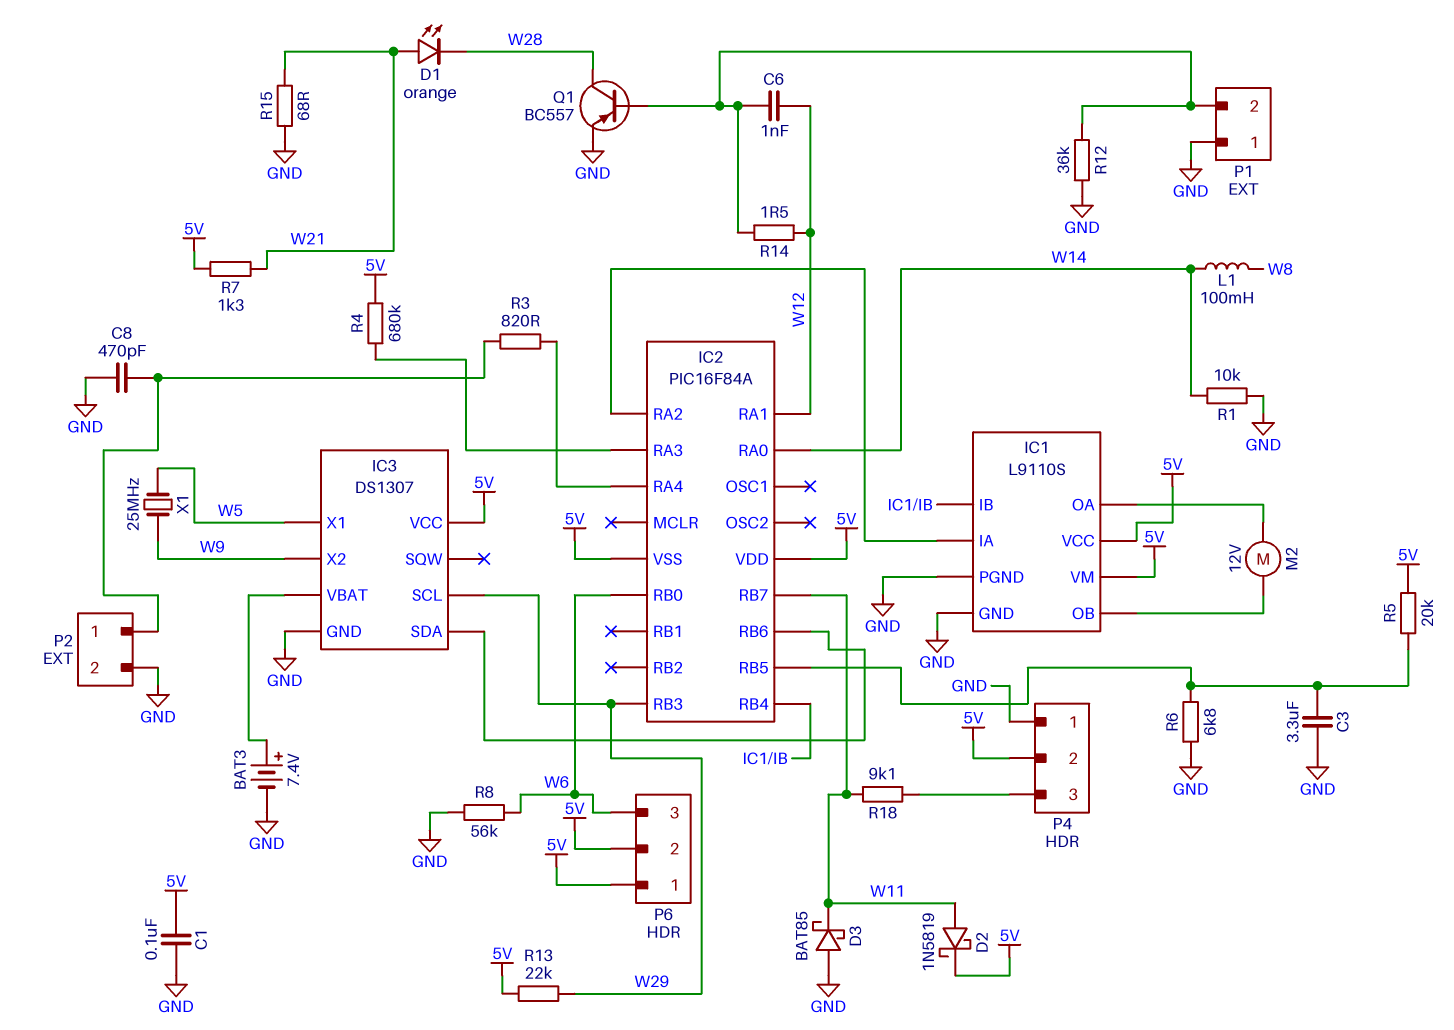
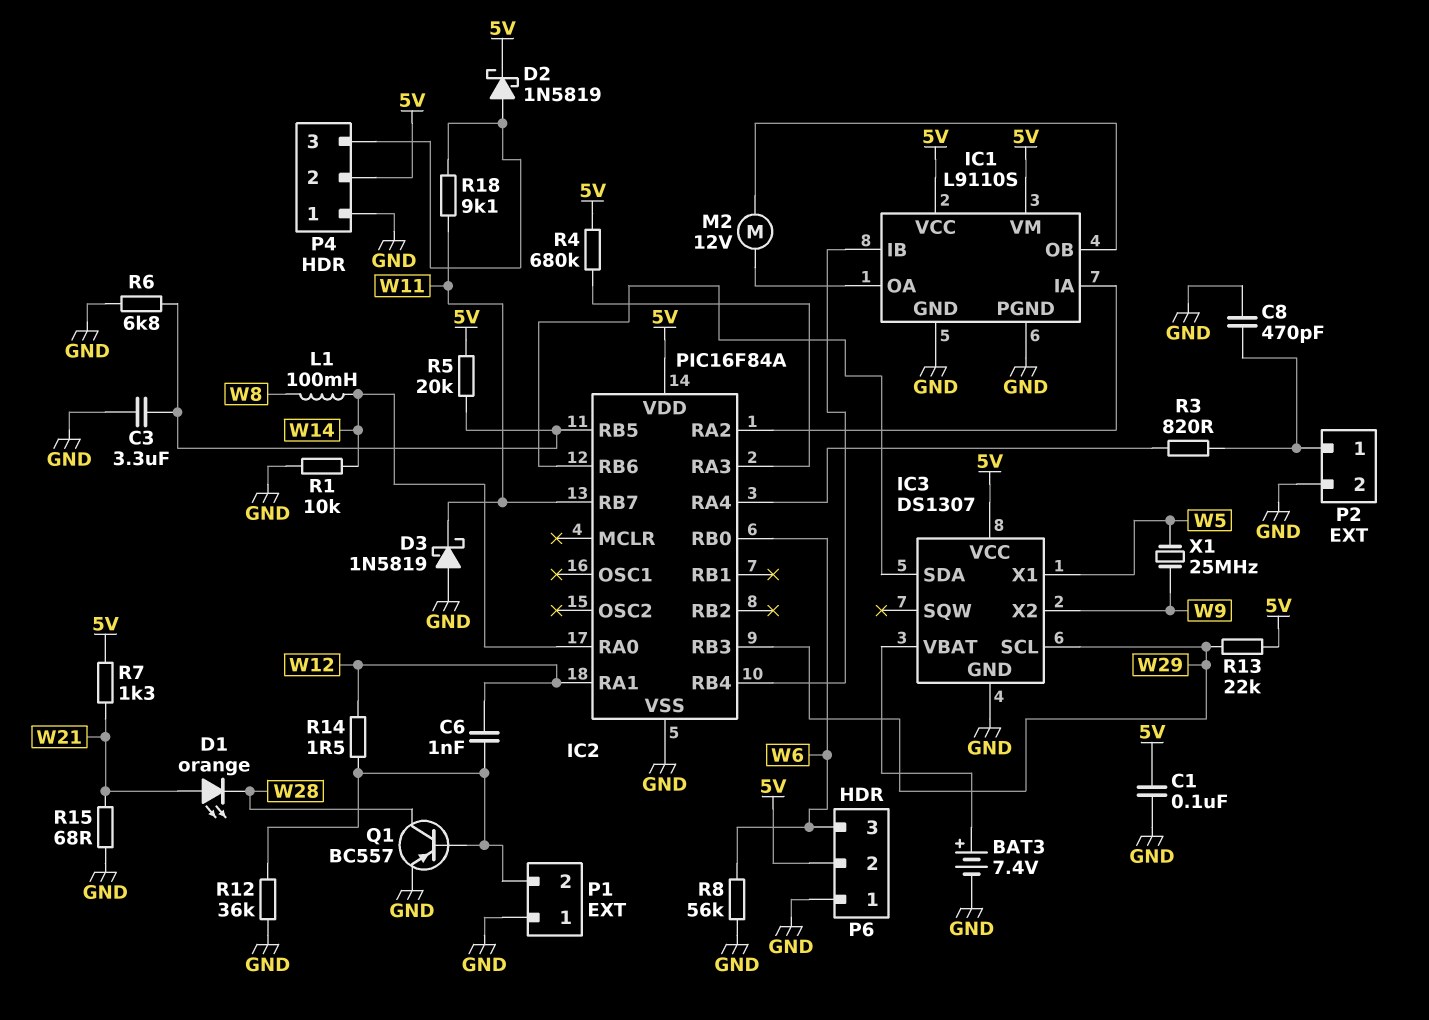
D2: schottky 1N5819 (A W11, K 5V) -> schottky 1N5819 (A P4/3, K 5V)
D3: schottky BAT85 (A GND, K W11) -> schottky 1N5819 (A GND, K W11)
IC2 pin VSS: 5V -> GND
P6 pin 1: 5V -> GND

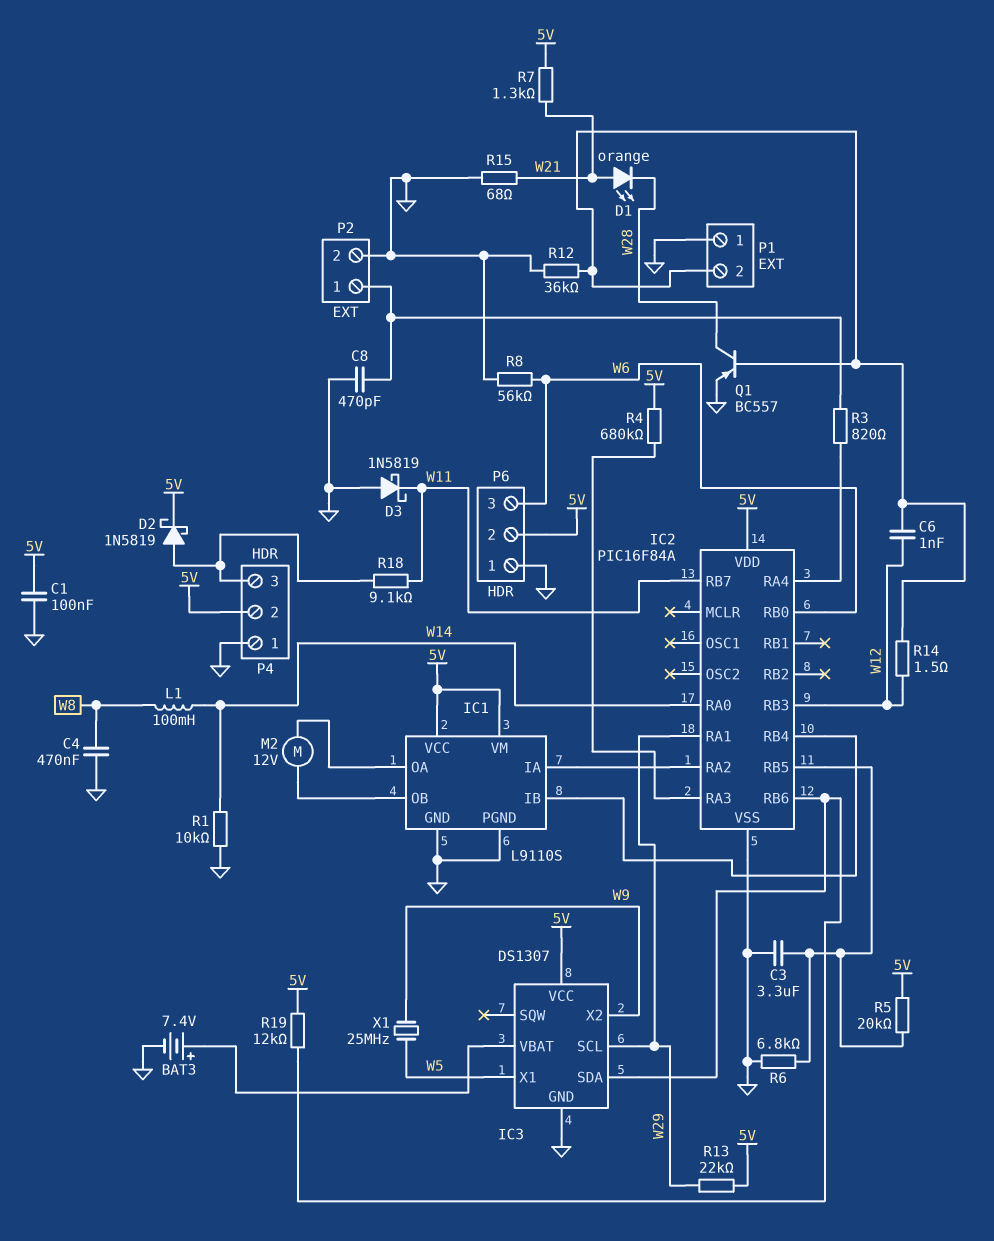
C4: none -> 470nF (GND, W8)
IC2 pin RA1: W12 -> W29
IC2 pin RB3: W29 -> W12
R19: none -> 12k (5V, IC2/RB6)

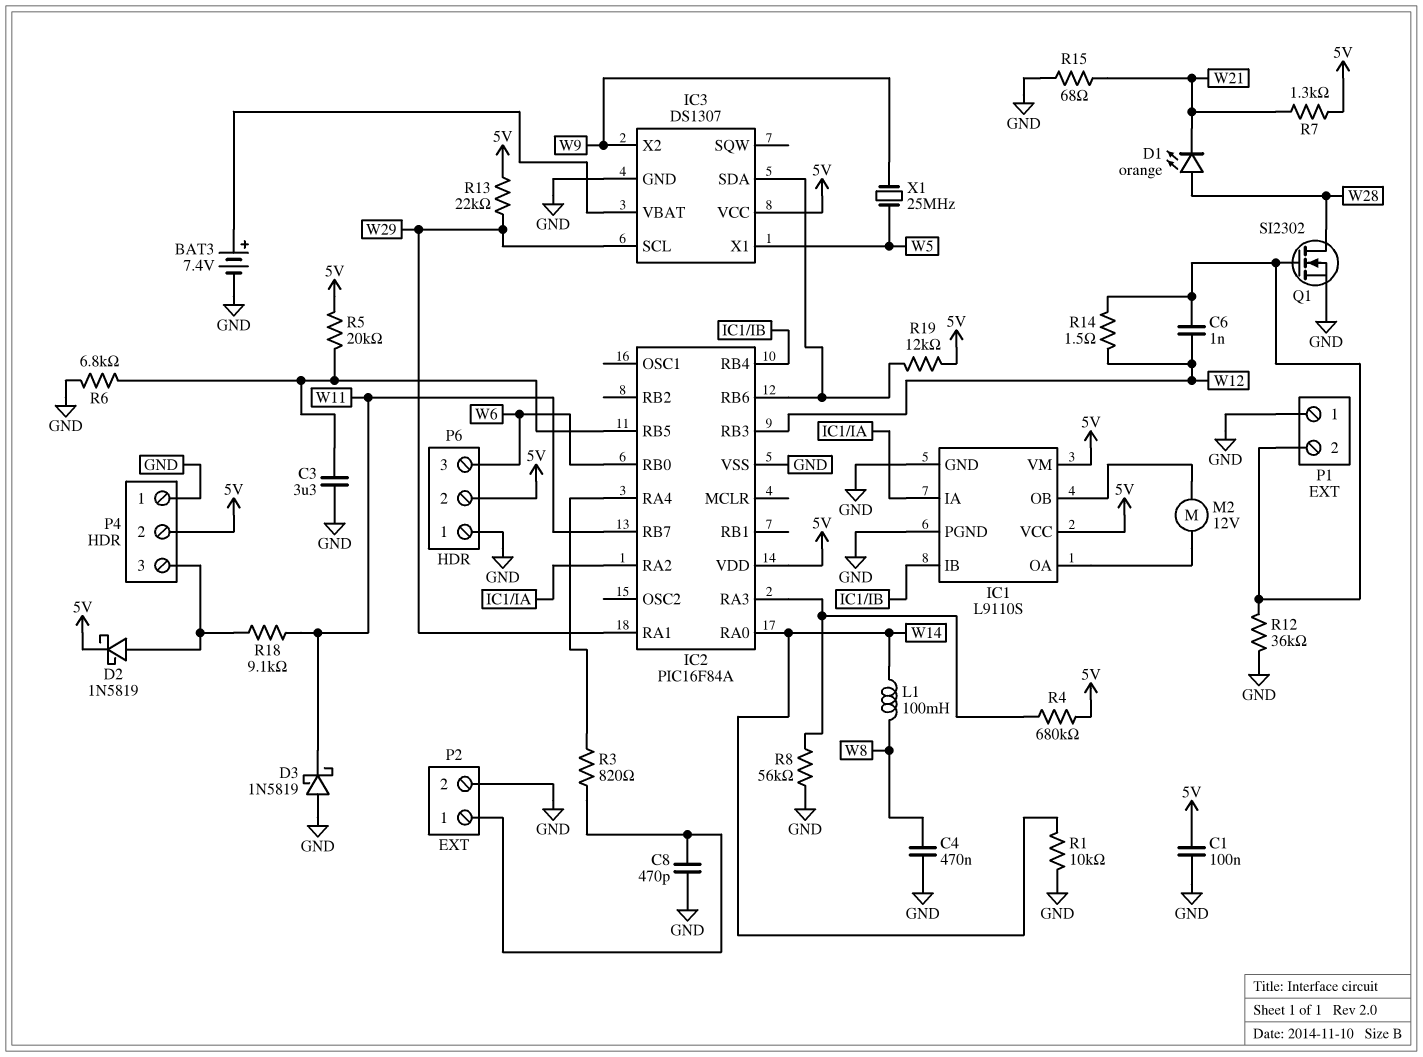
D1: LED orange (A W21, K W28) -> LED orange (A W28, K W21)
Q1: PNP BC557 (B P1/2, C W28, E GND) -> NMOS SI2302 (G P1/2, D W28, S GND)
R8: 56k (GND, W6) -> 56k (GND, IC2/RA3)

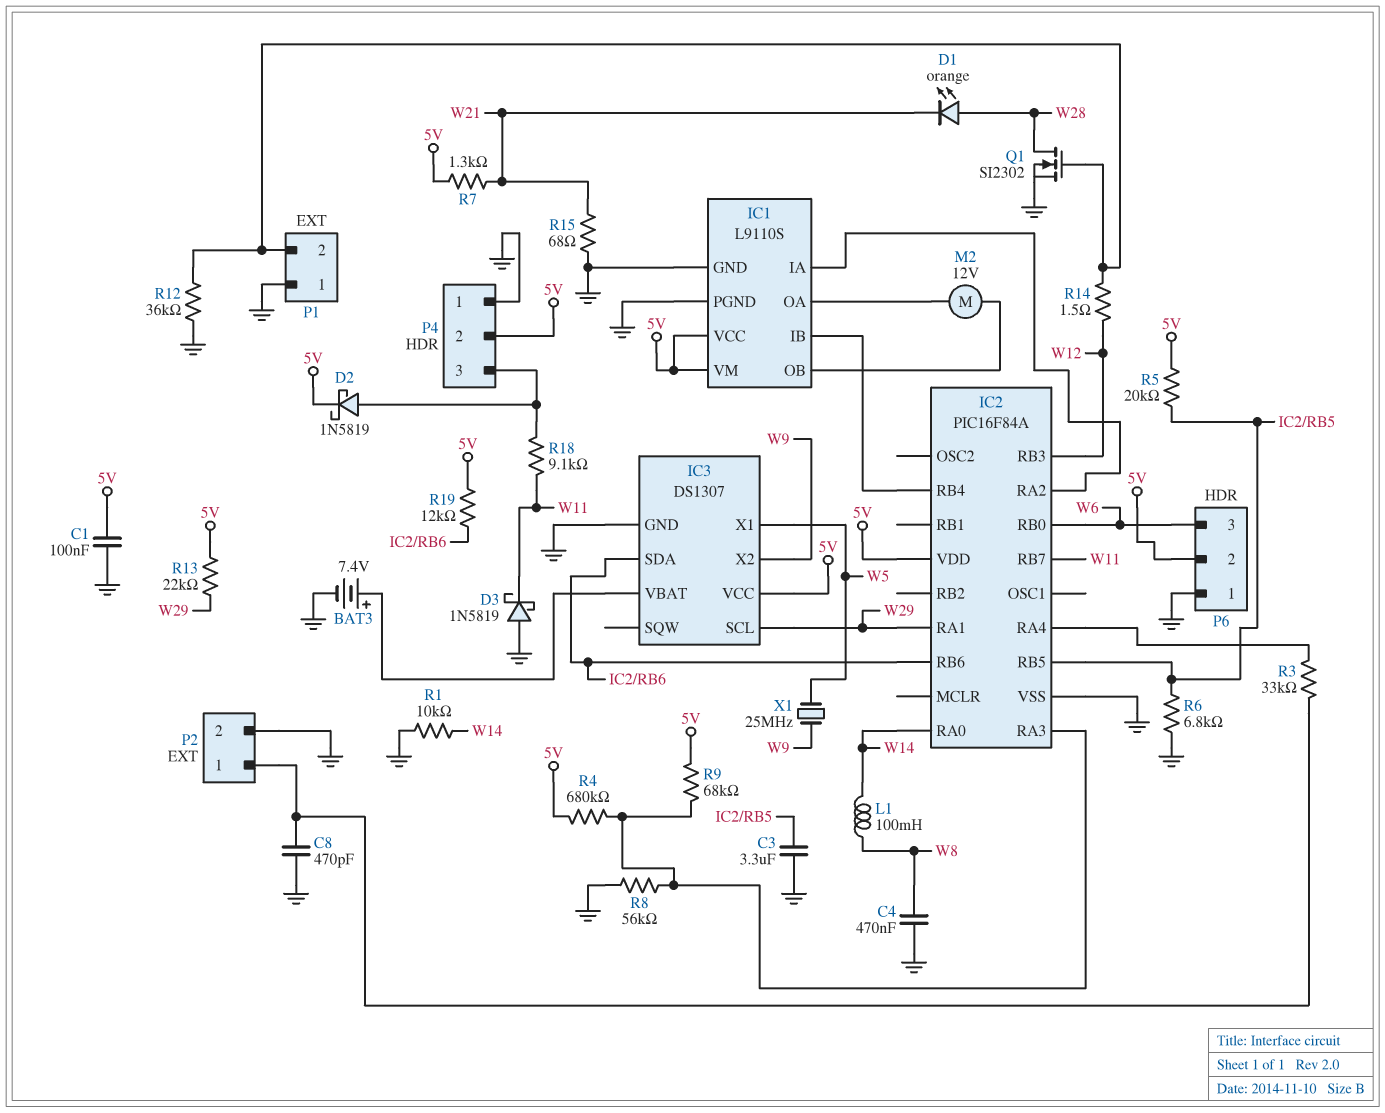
C6: 1nF (P1/2, W12) -> none
R3: 820 (IC2/RA4, P2/1) -> 33k (IC2/RA4, P2/1)
R9: none -> 68k (5V, IC2/RA3)

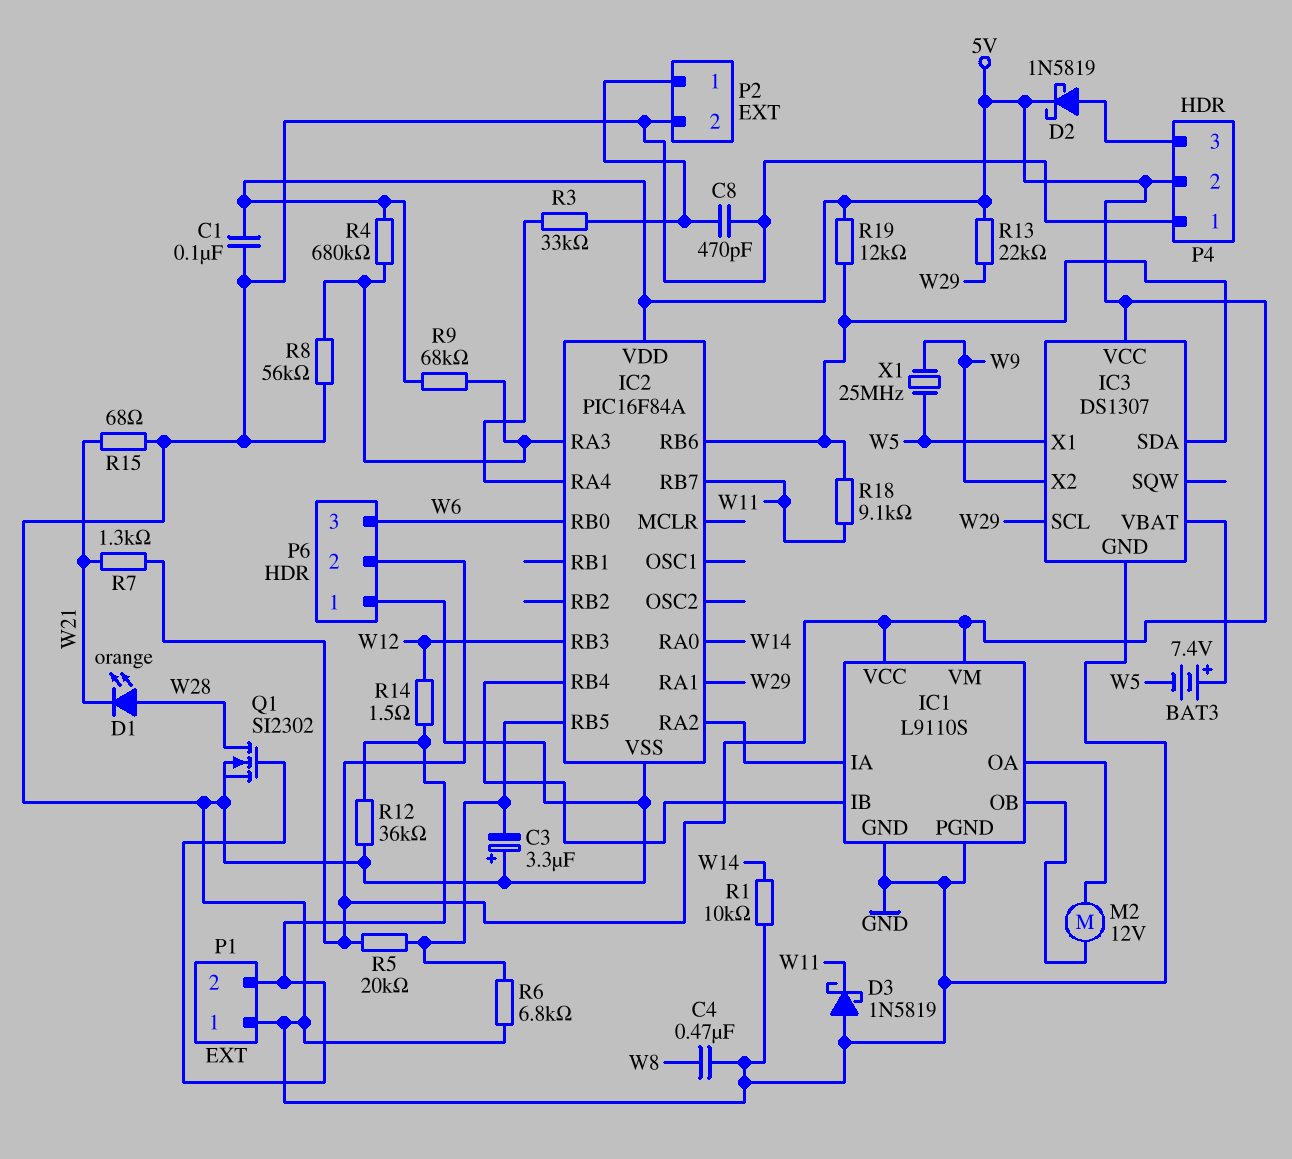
BAT3: 7.4V (plus IC3/VBAT, minus GND) -> 7.4V (plus IC3/VBAT, minus W5)
C3: 3.3uF (GND, IC2/RB5) -> 3.3uF (plus GND, minus IC2/RB5)
L1: 100mH (W8, W14) -> none
R18: 9.1k (P4/3, W11) -> 9.1k (IC2/RB6, W11)

